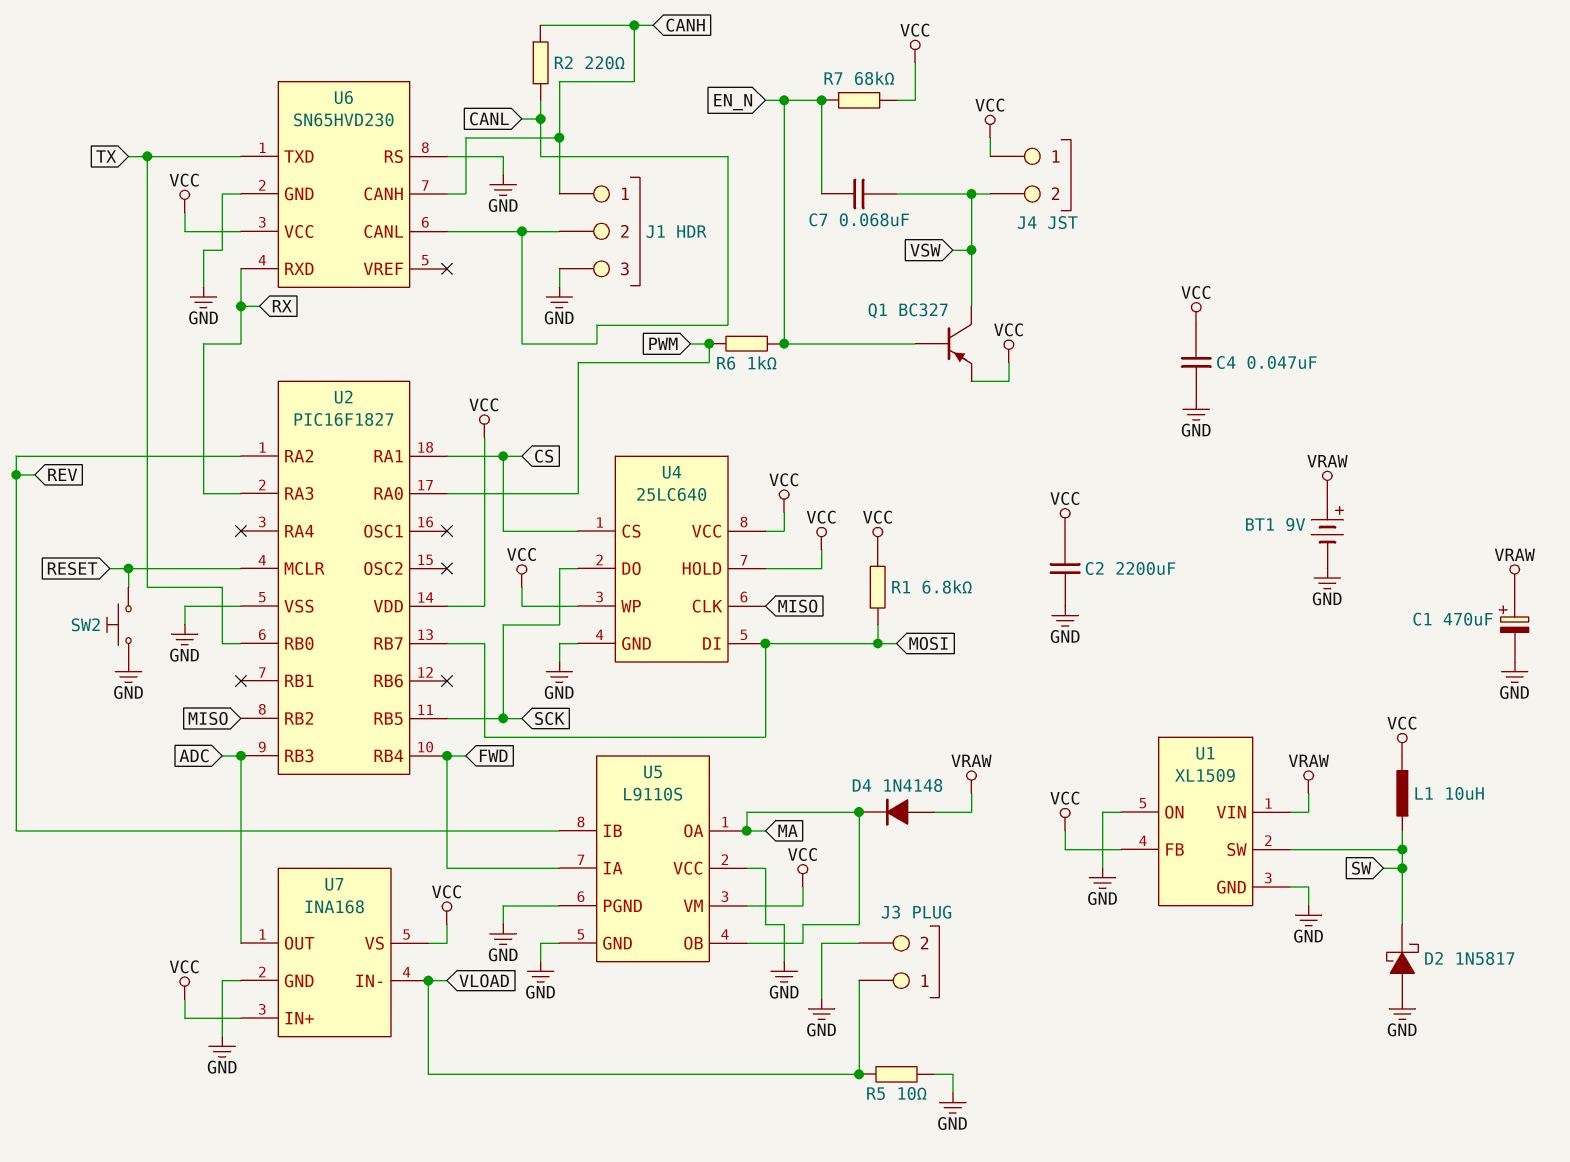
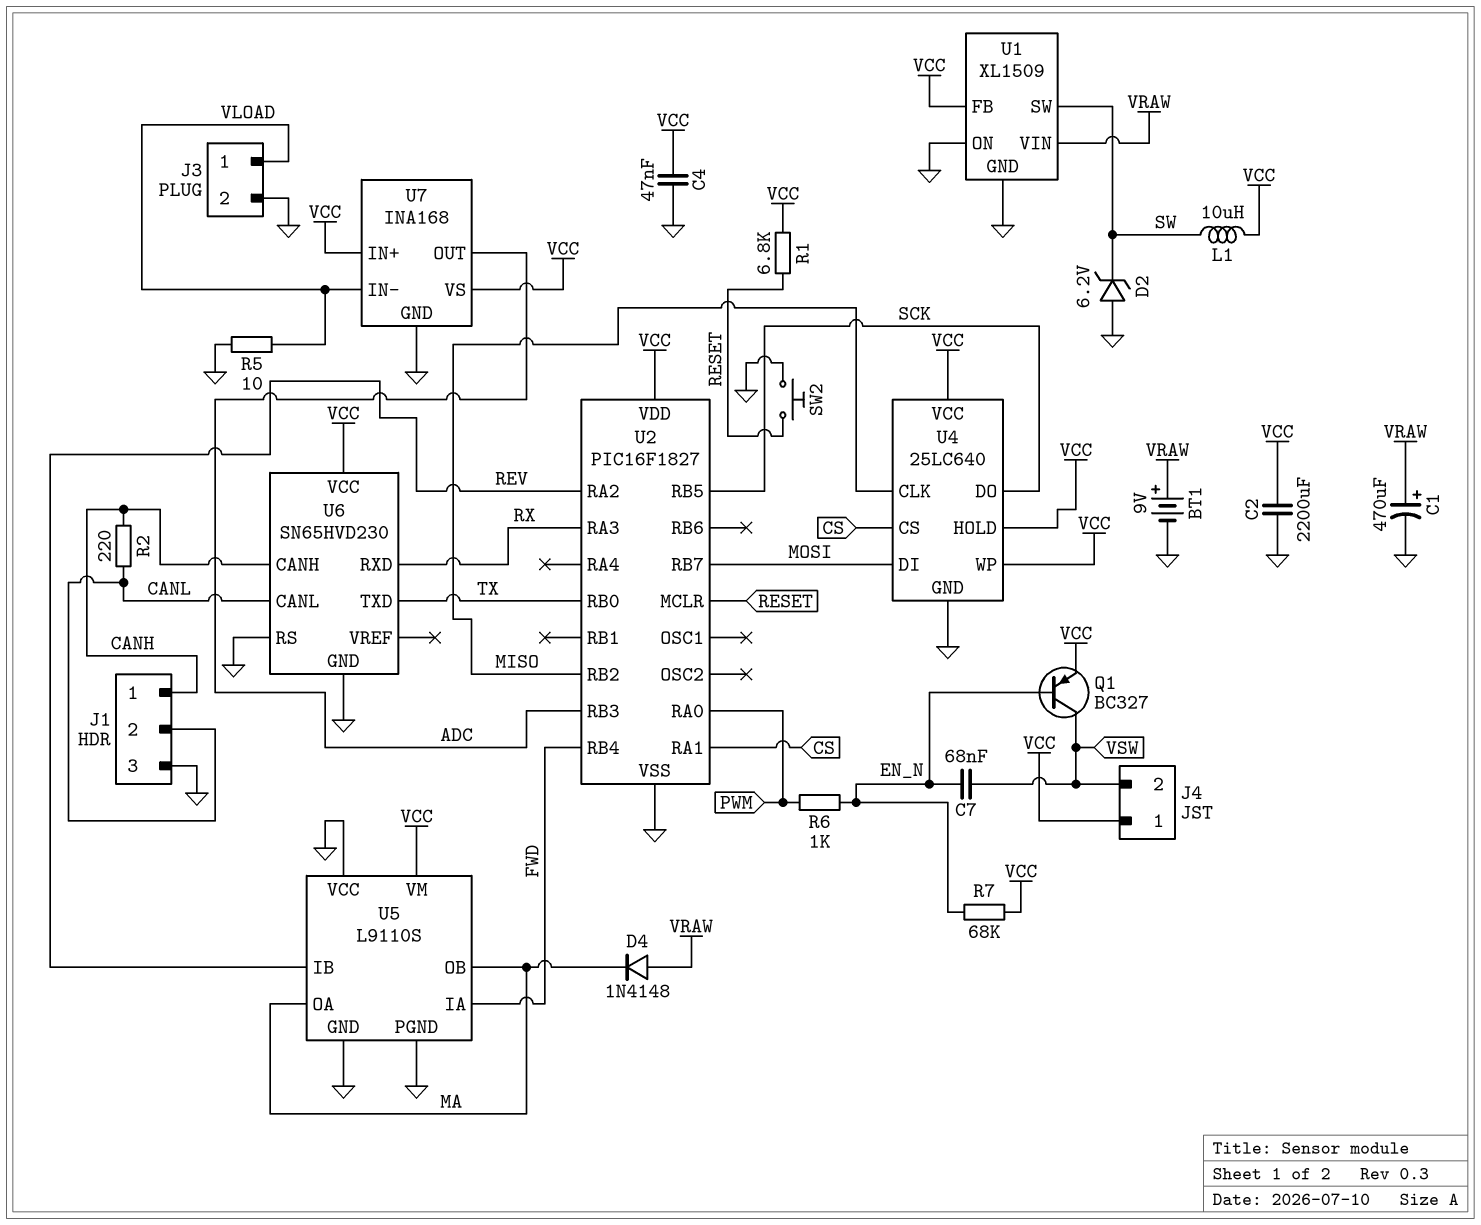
D2: schottky 1N5817 (A GND, K SW) -> zener 6.2V (A GND, K SW)
R1: 6.8k (MOSI, VCC) -> 6.8k (RESET, VCC)

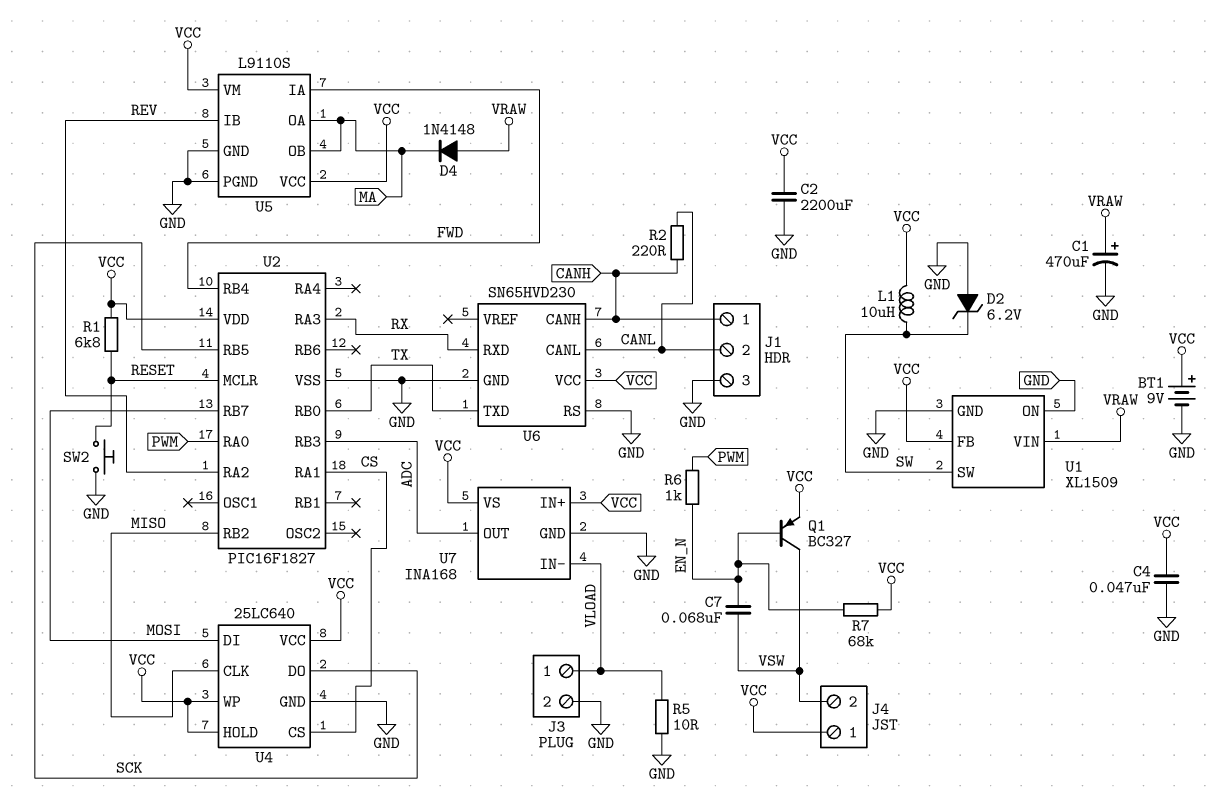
BT1: 9V (plus VRAW, minus GND) -> 9V (plus VCC, minus GND)
U5 pin VCC: GND -> VCC

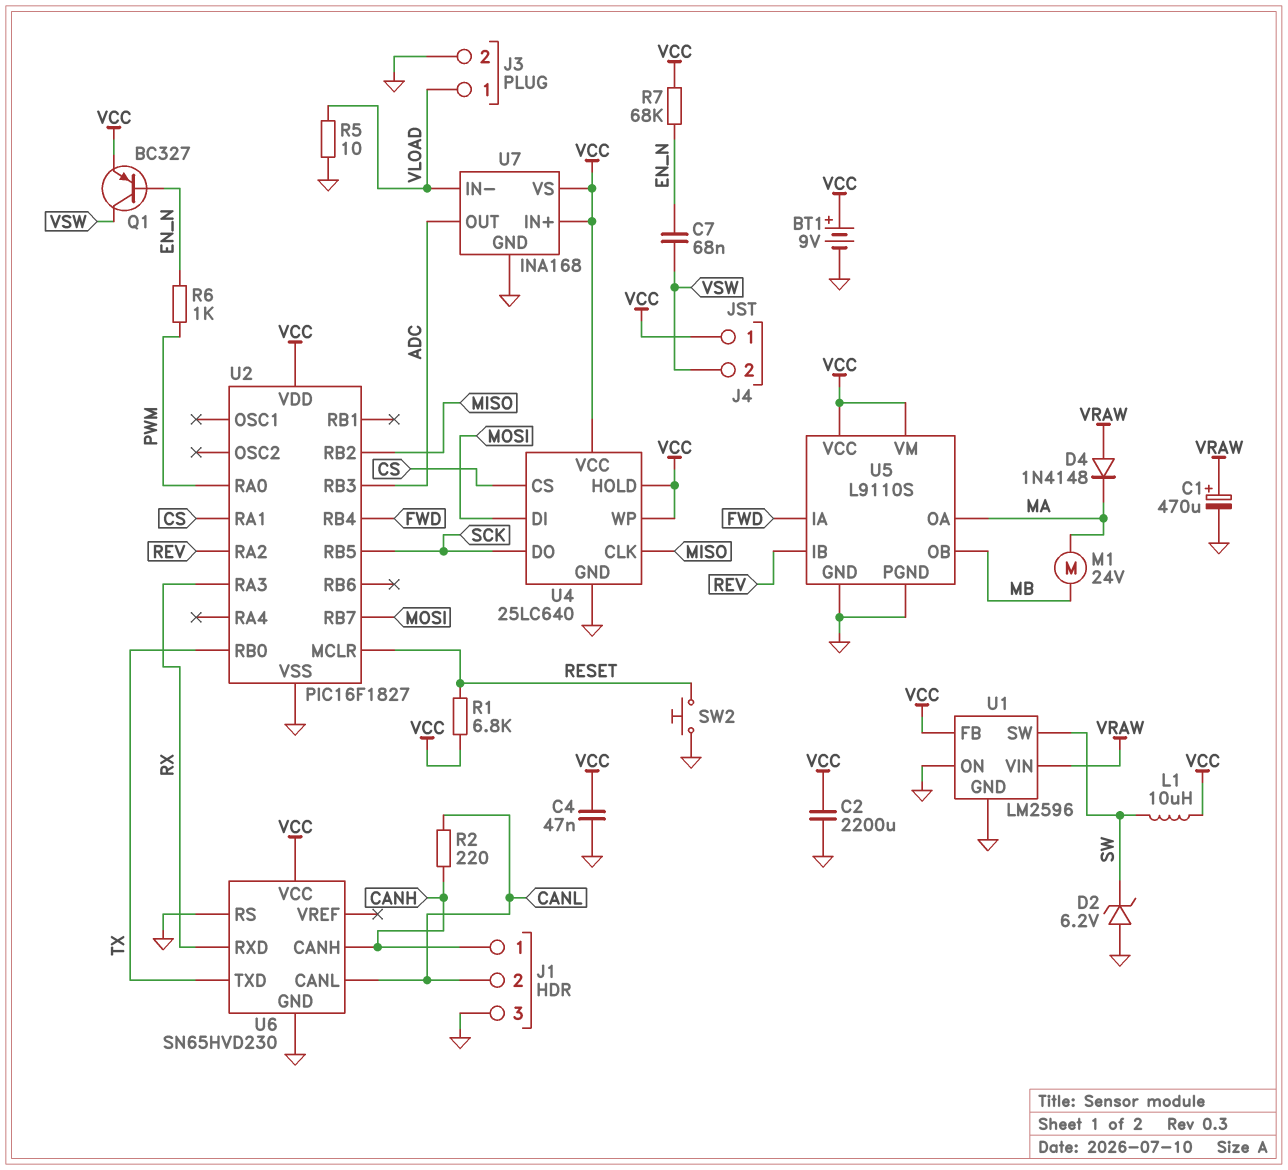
M1: none -> motor 24V (MA, MB)
U1: XL1509 -> LM2596
U5 pin OB: MA -> MB

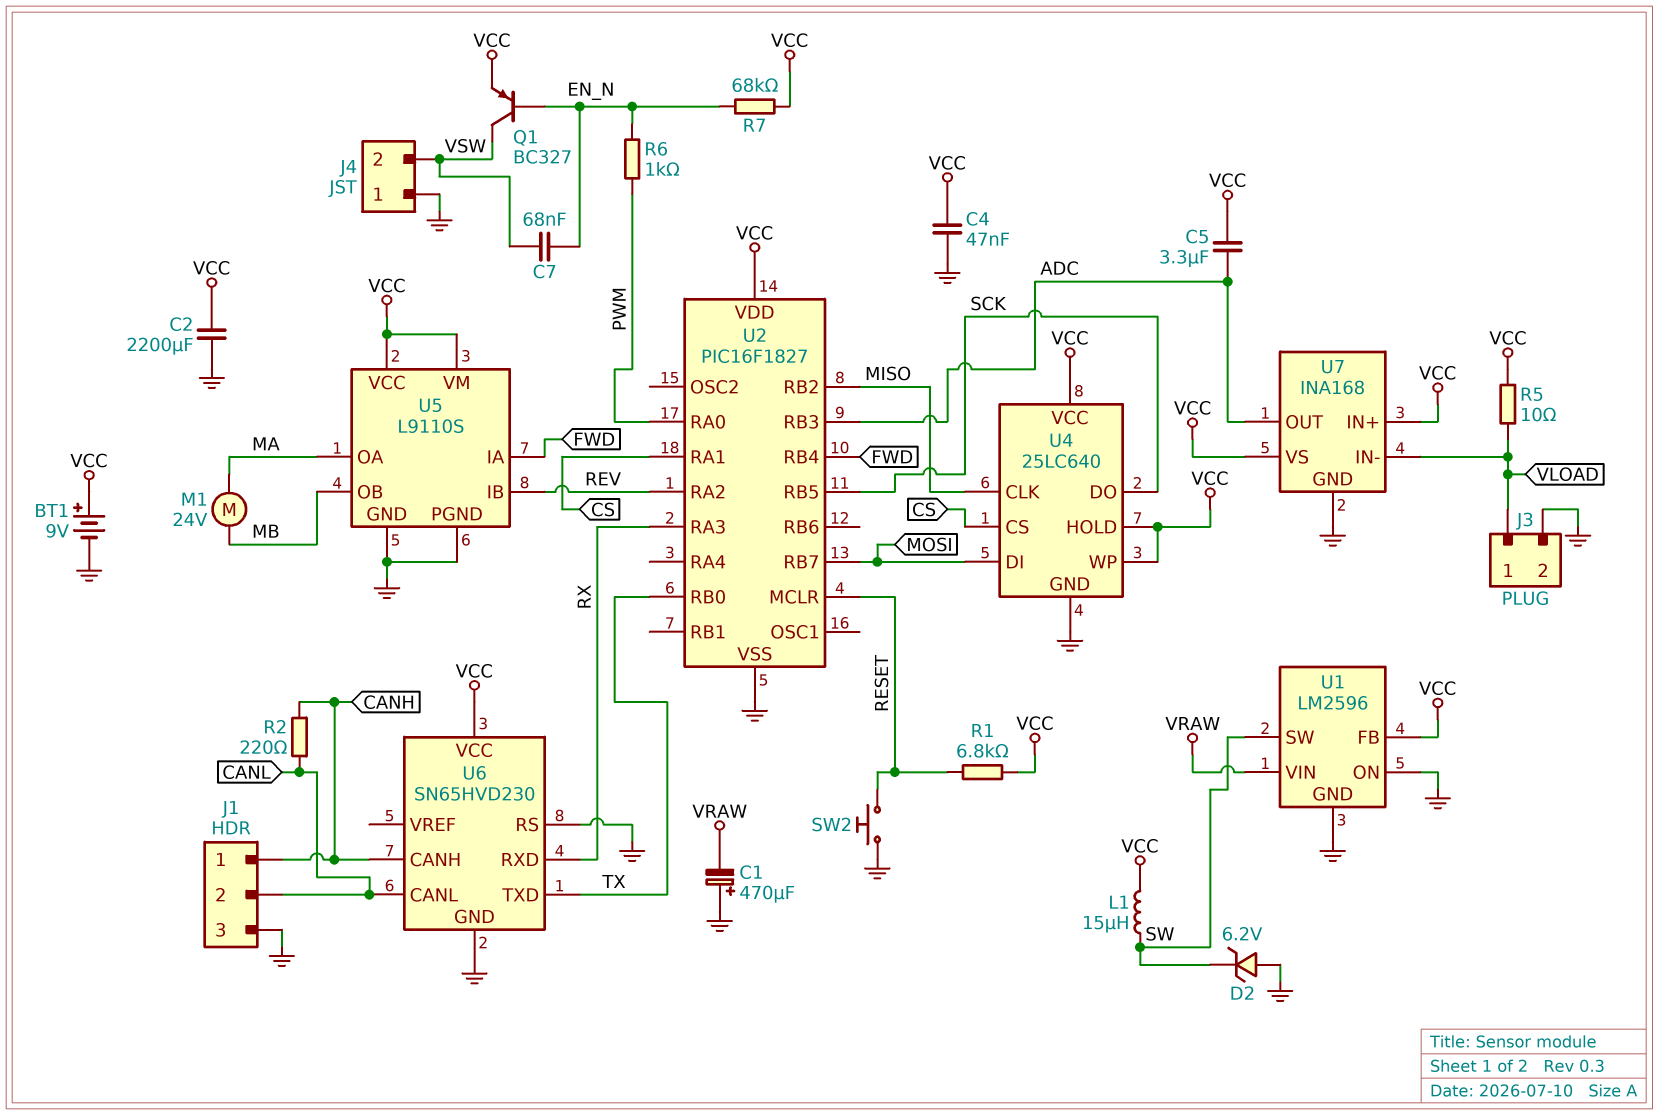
C1: 470uF (plus VRAW, minus GND) -> 470uF (plus GND, minus VRAW)
C5: none -> 3.3uF (ADC, VCC)
D4: diode 1N4148 (A VRAW, K MA) -> none
J4 pin 1: VCC -> GND
L1: 10uH (SW, VCC) -> 15uH (SW, VCC)
R5: 10 (GND, VLOAD) -> 10 (VCC, VLOAD)

